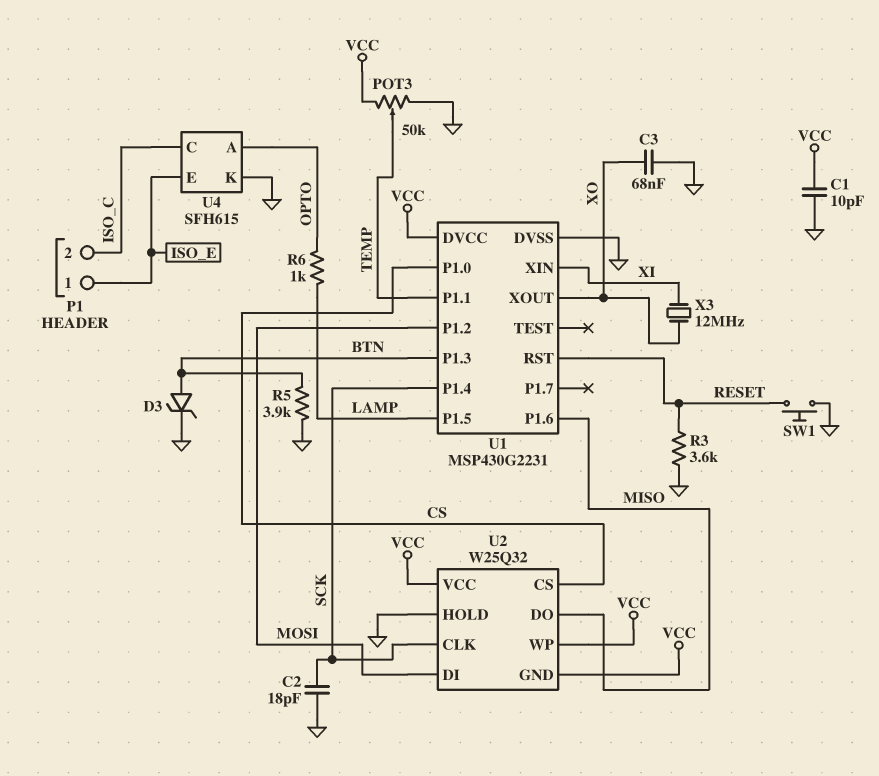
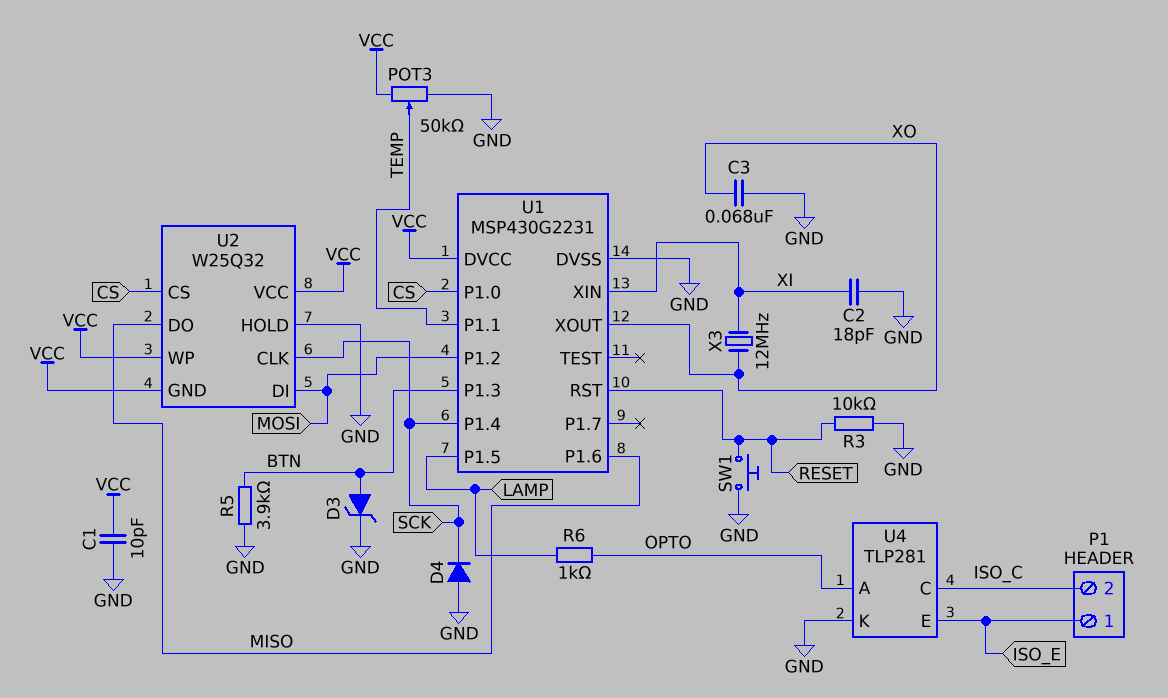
C2: 18pF (GND, SCK) -> 18pF (GND, XI)
D4: none -> diode (A GND, K SCK)
R3: 3.6k (GND, RESET) -> 10k (GND, RESET)
U4: SFH615 -> TLP281

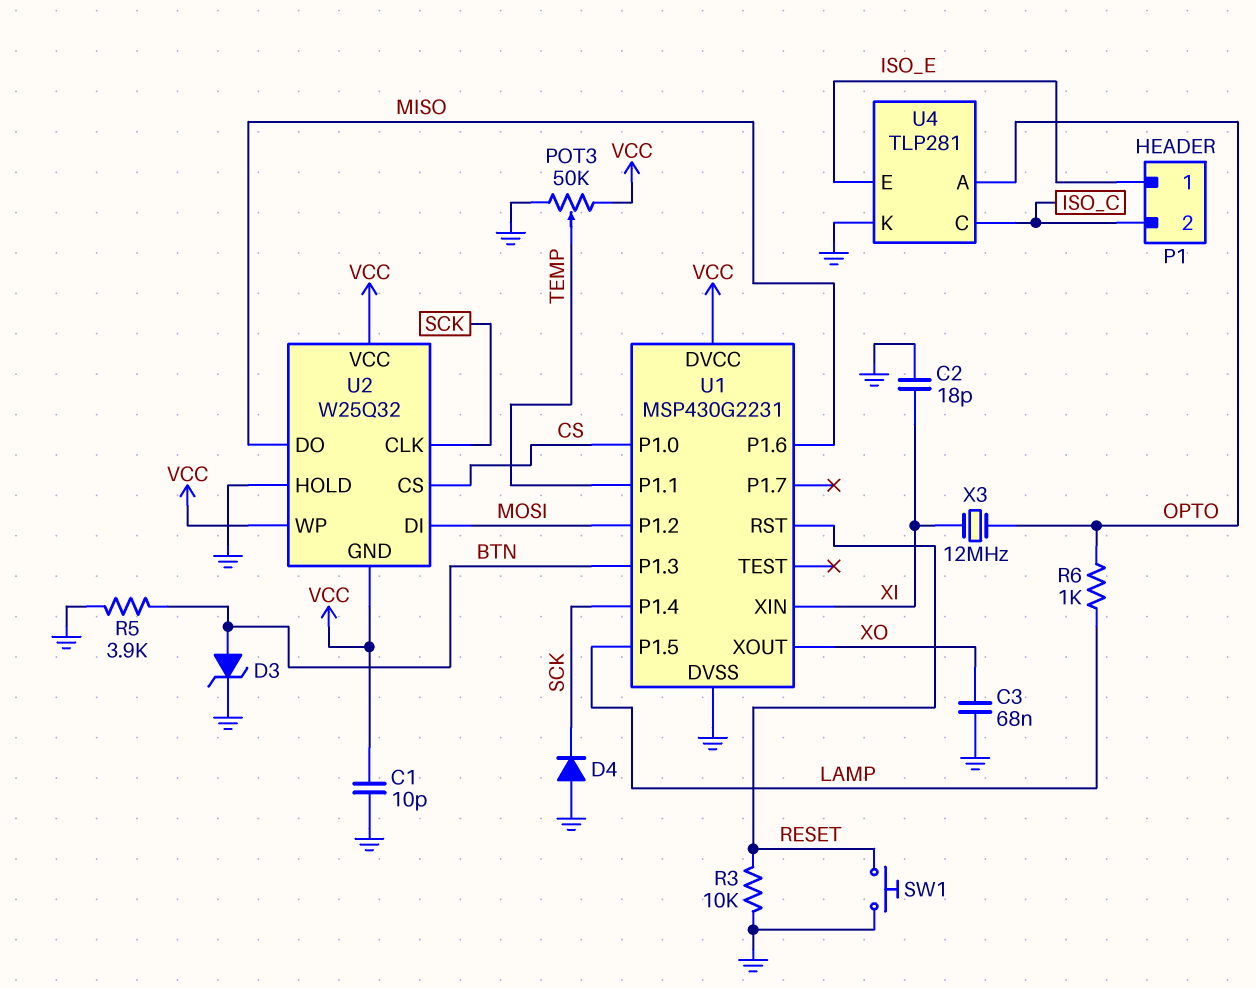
X3: 12MHz (XI, XO) -> 12MHz (OPTO, XI)

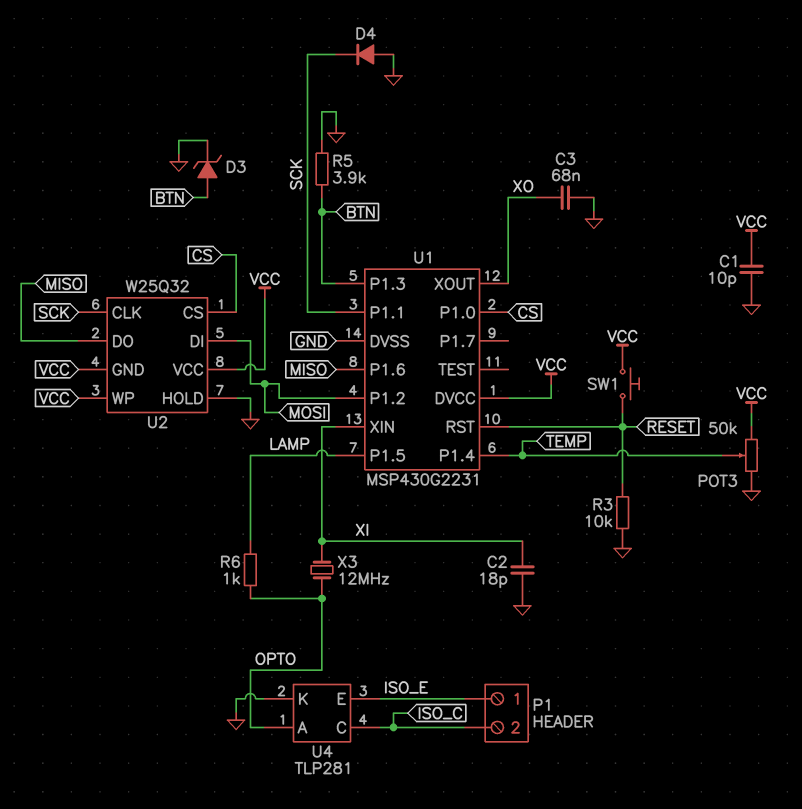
SW1: button (GND, RESET) -> button (RESET, VCC)
U1 pin P1.1: TEMP -> SCK
U1 pin P1.4: SCK -> TEMP

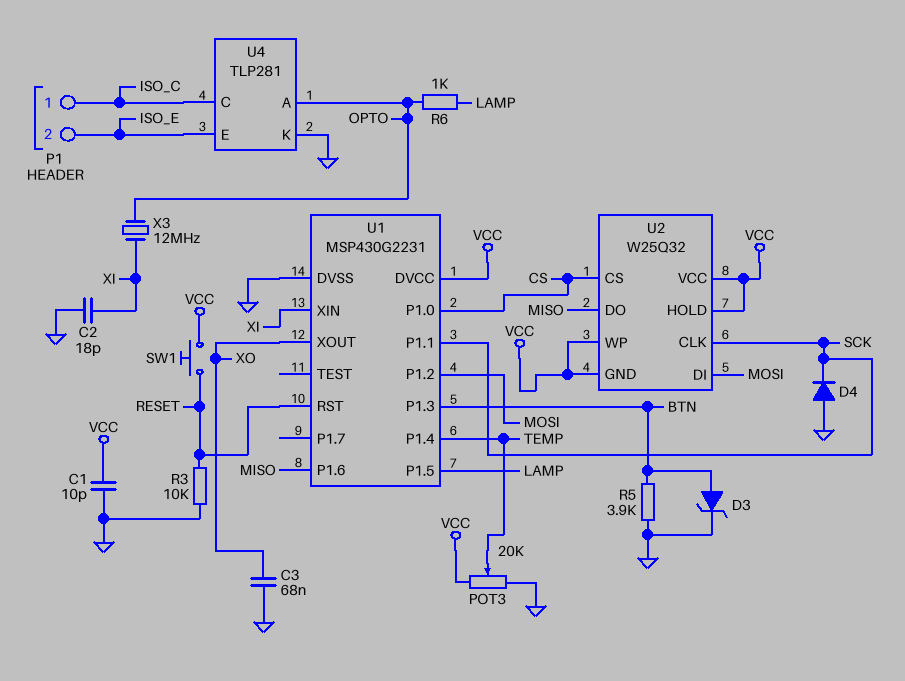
P1 pin 1: ISO_E -> ISO_C
P1 pin 2: ISO_C -> ISO_E
POT3: 50k (GND, VCC, wiper TEMP) -> 20k (GND, VCC, wiper TEMP)
U2 pin HOLD: GND -> VCC

